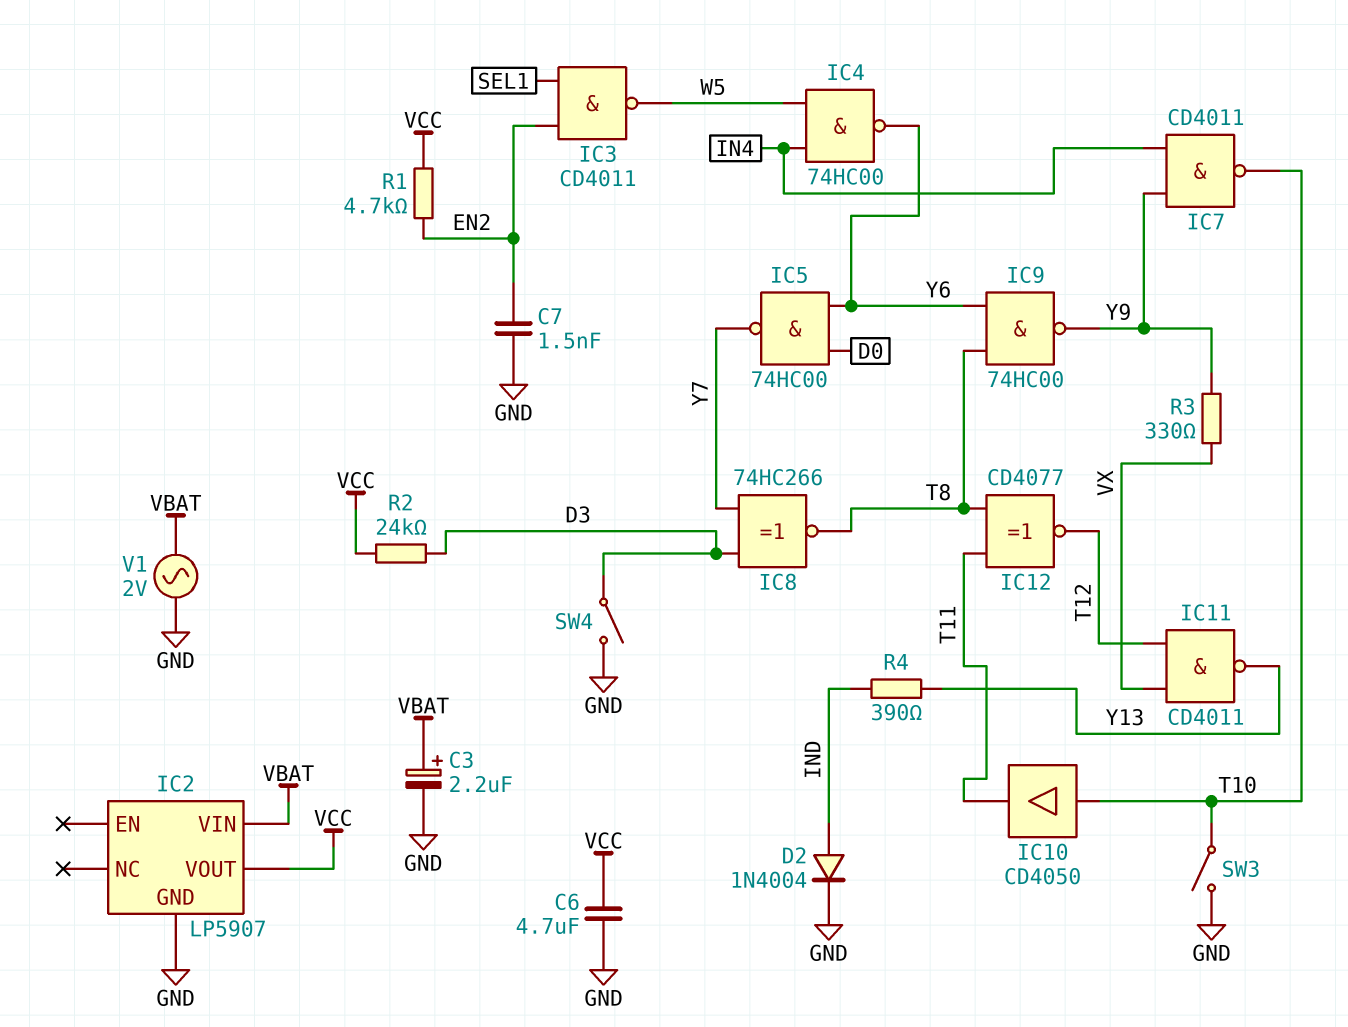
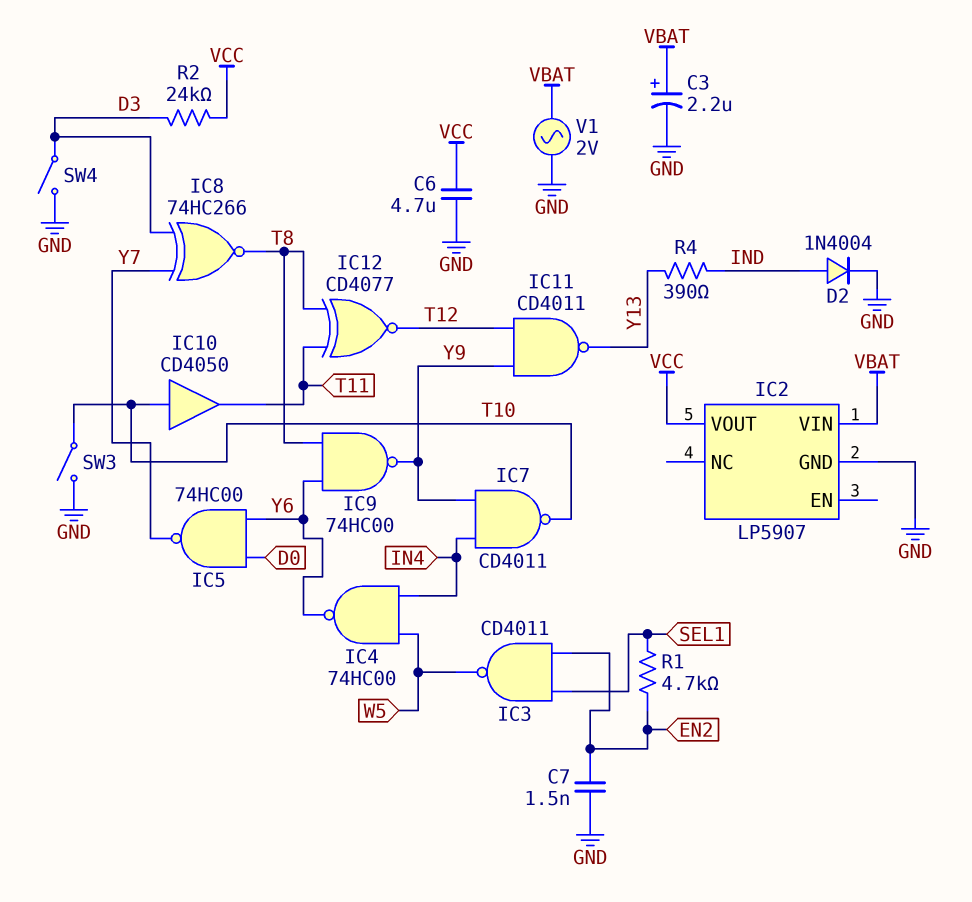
IC11: NAND CD4011 (in T12, in VX, out Y13) -> NAND CD4011 (in T12, in Y9, out Y13)
R1: 4.7k (EN2, VCC) -> 4.7k (EN2, SEL1)
R3: 330 (VX, Y9) -> none

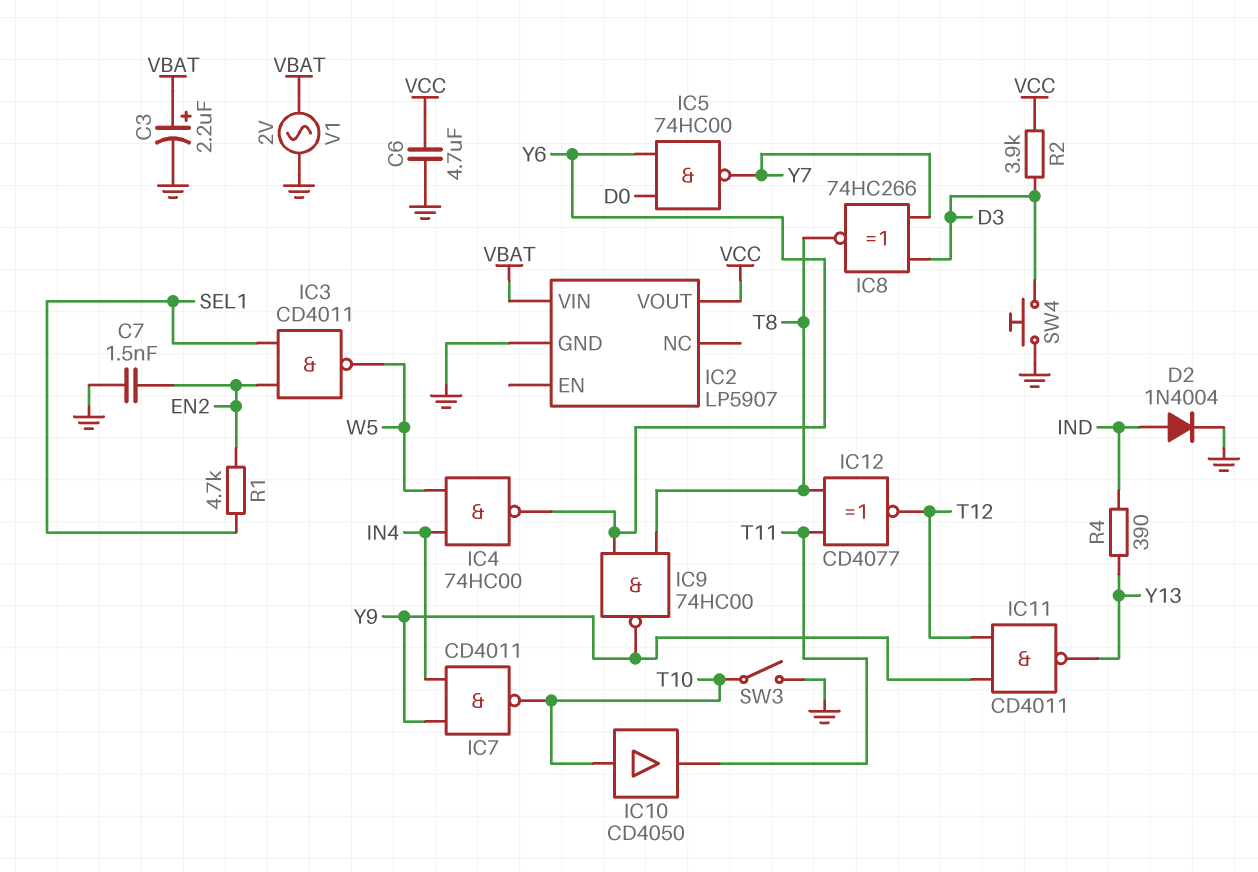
R2: 24k (D3, VCC) -> 3.9k (D3, VCC)
SW4: switch (D3, GND) -> button (D3, GND)

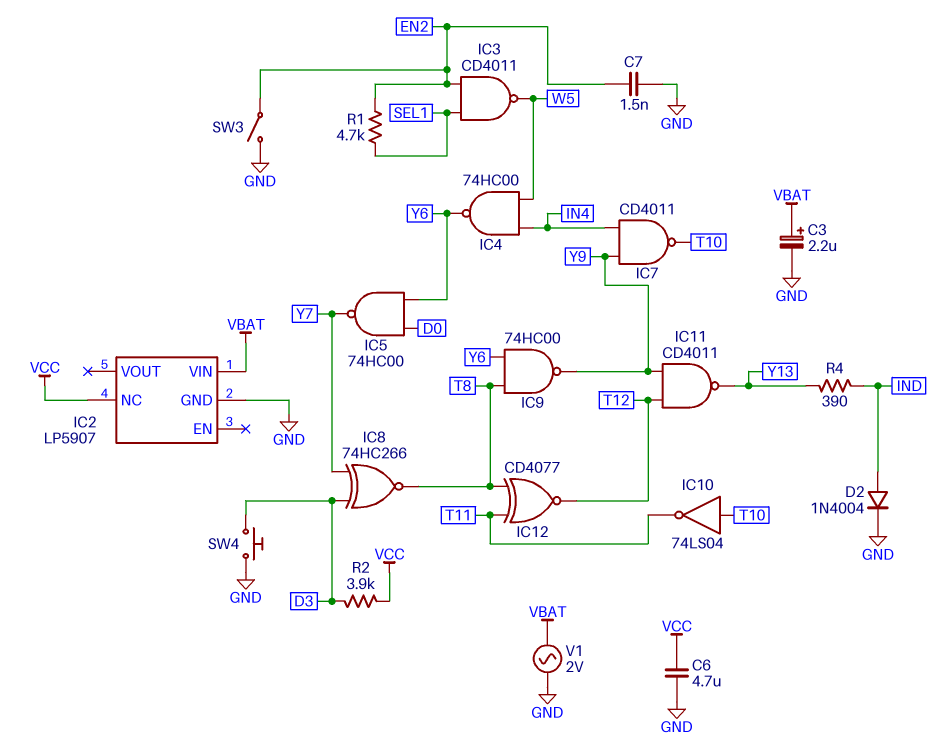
IC2 pin NC: none -> VCC
IC2 pin VOUT: VCC -> none
IC10: buffer CD4050 (in T10, out T11) -> NOT 74LS04 (in T10, out T11)
SW3: switch (GND, T10) -> switch (EN2, GND)

